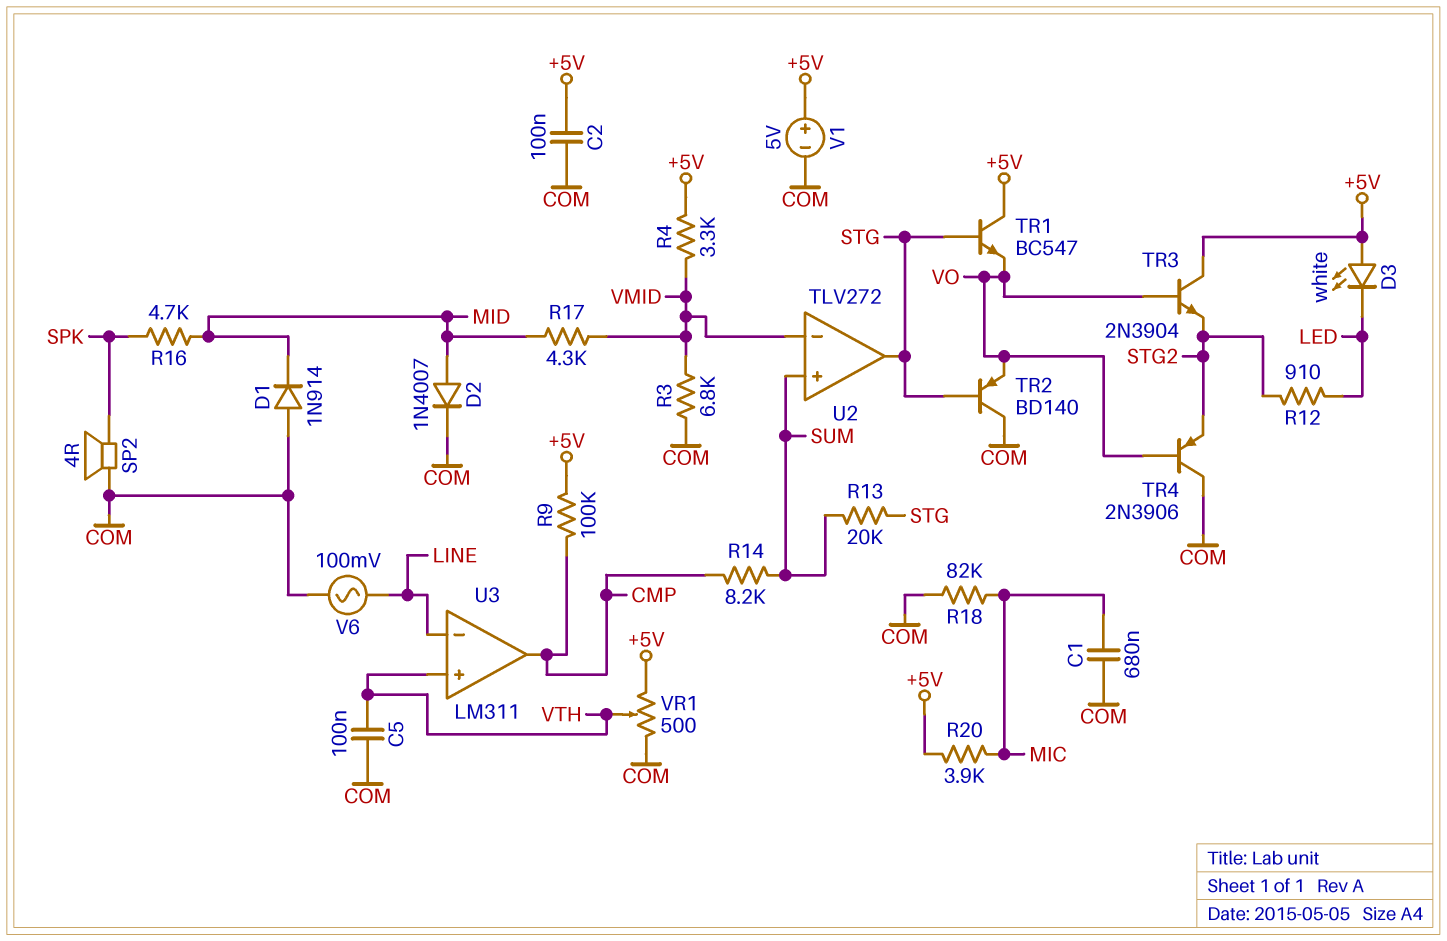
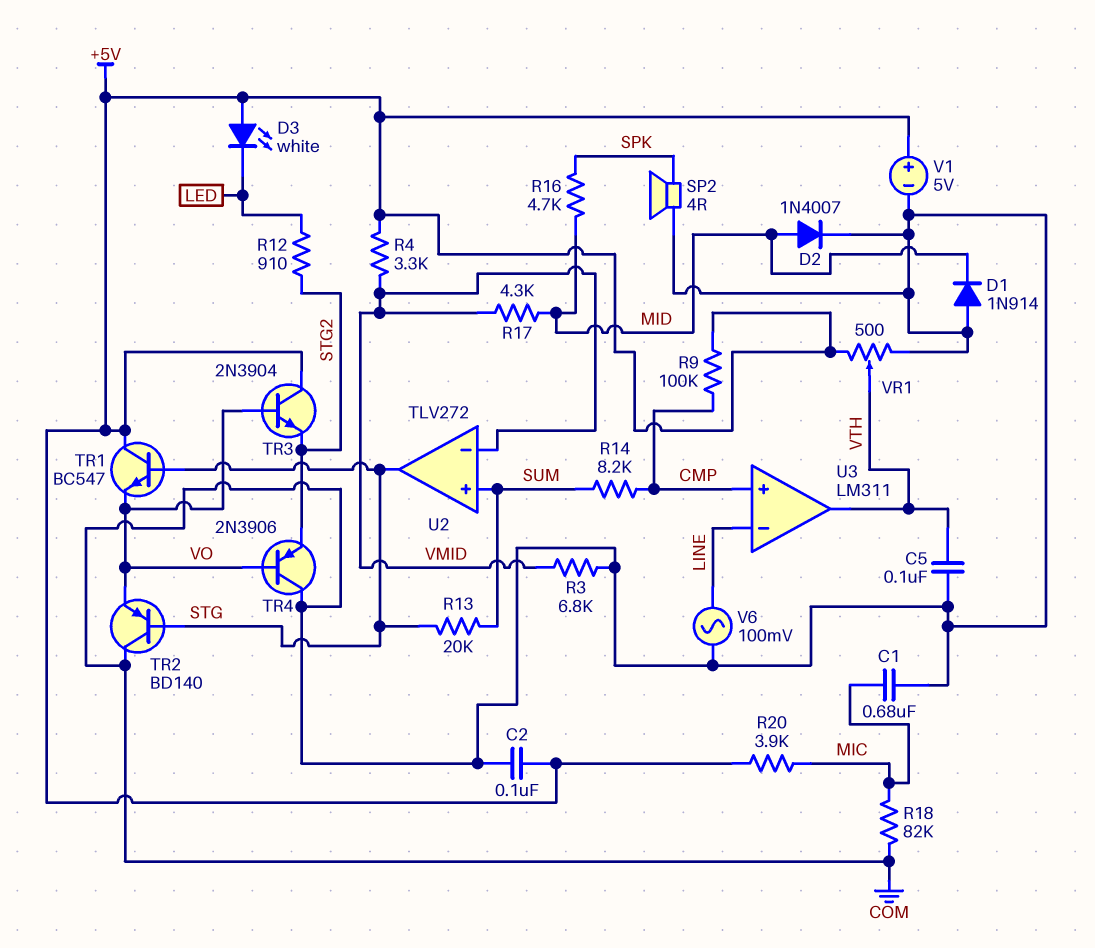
U3 pin in+: VTH -> CMP
U3 pin out: CMP -> VTH

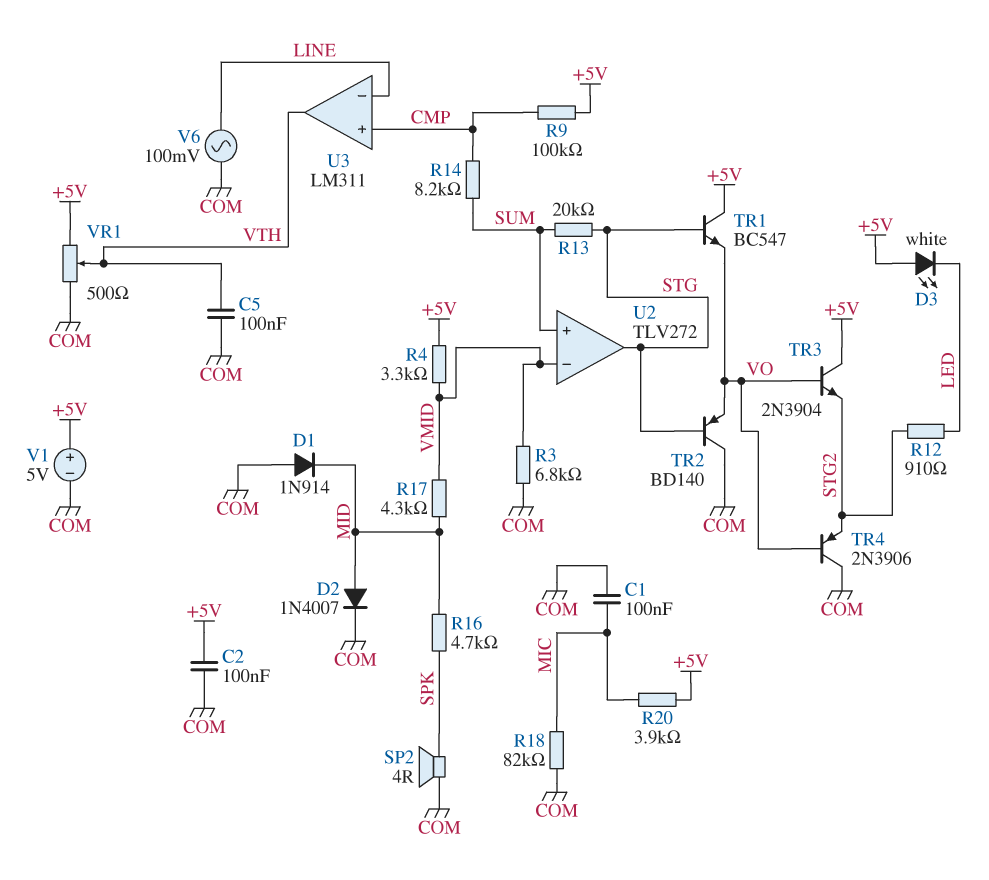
C1: 680nF (COM, MIC) -> 100nF (COM, MIC)

